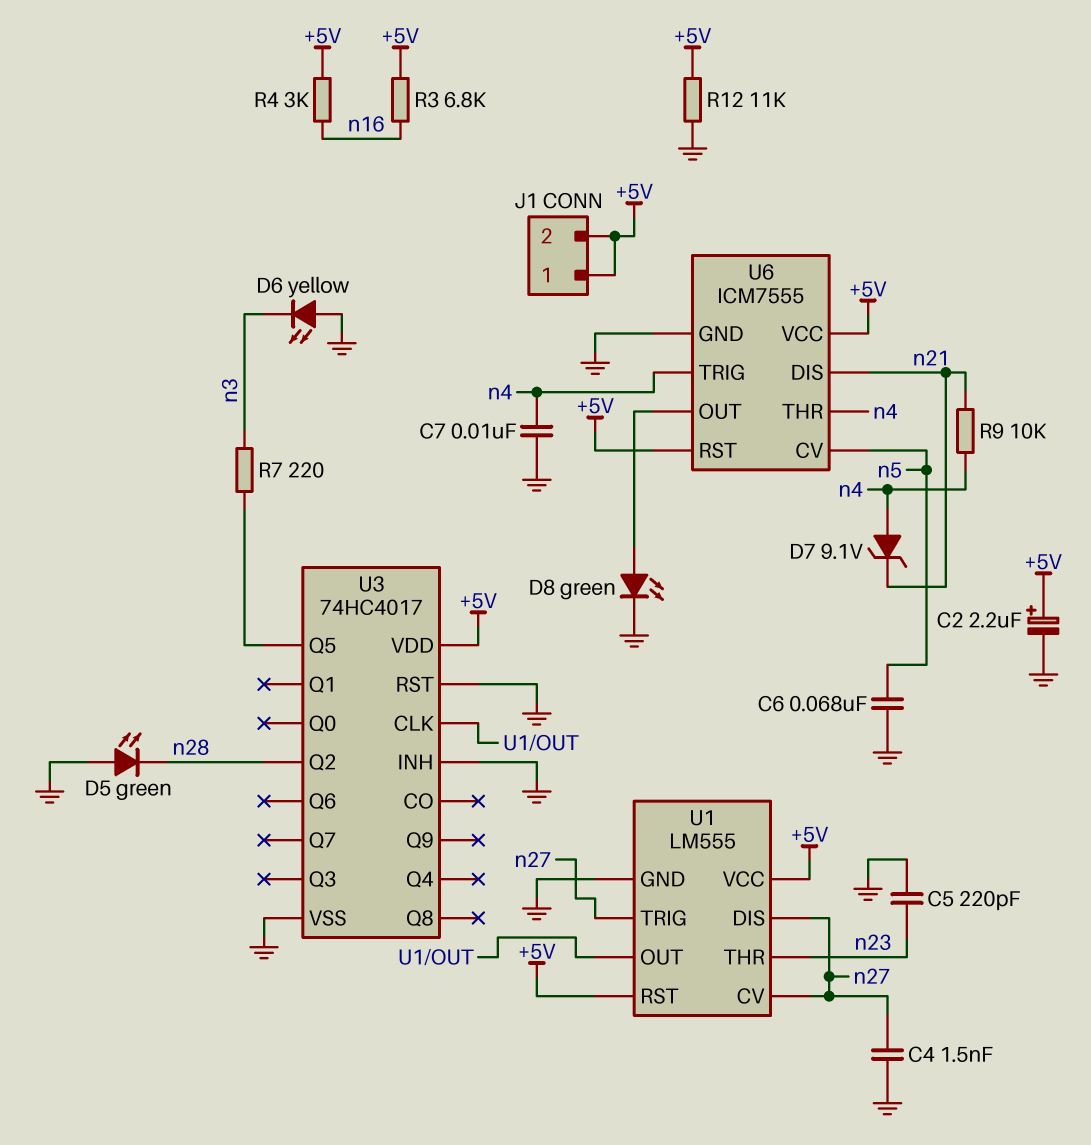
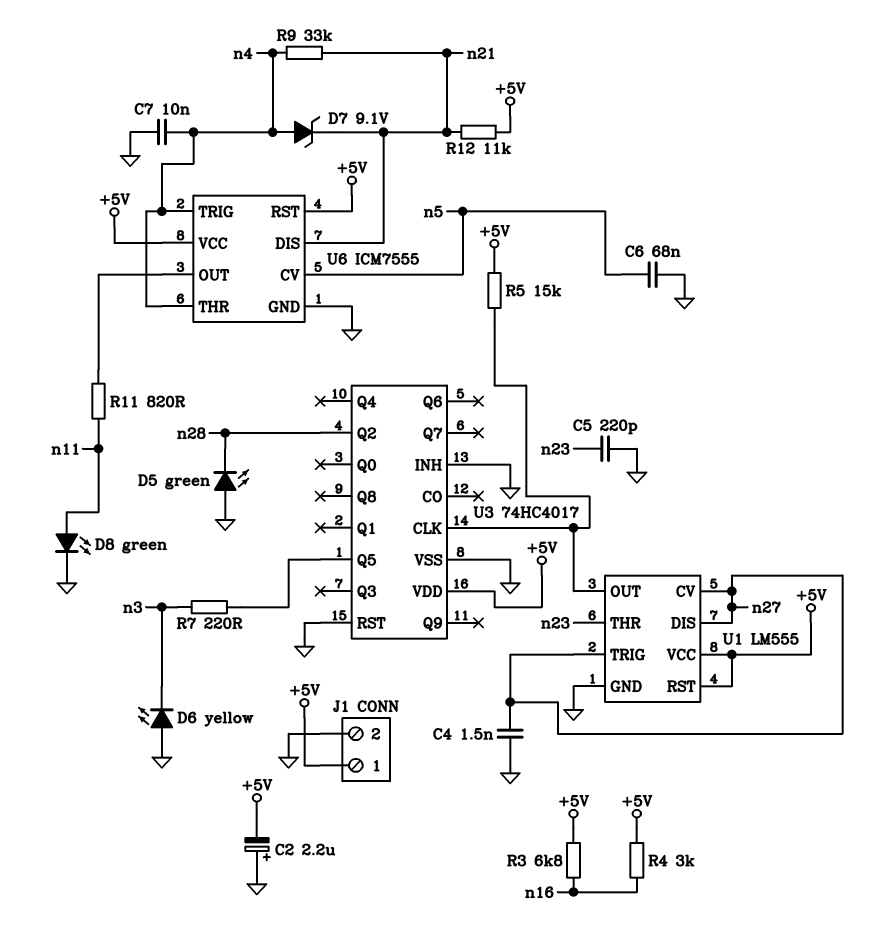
C2: 2.2uF (plus +5V, minus GND) -> 2.2uF (plus GND, minus +5V)
D8: LED green (A U6/OUT, K GND) -> LED green (A n11, K GND)
J1 pin 2: +5V -> GND
R5: none -> 15k (+5V, U1/OUT)
R9: 10k (n4, n21) -> 33k (n4, n21)
R11: none -> 820 (U6/OUT, n11)
R12: 11k (+5V, GND) -> 11k (+5V, n21)

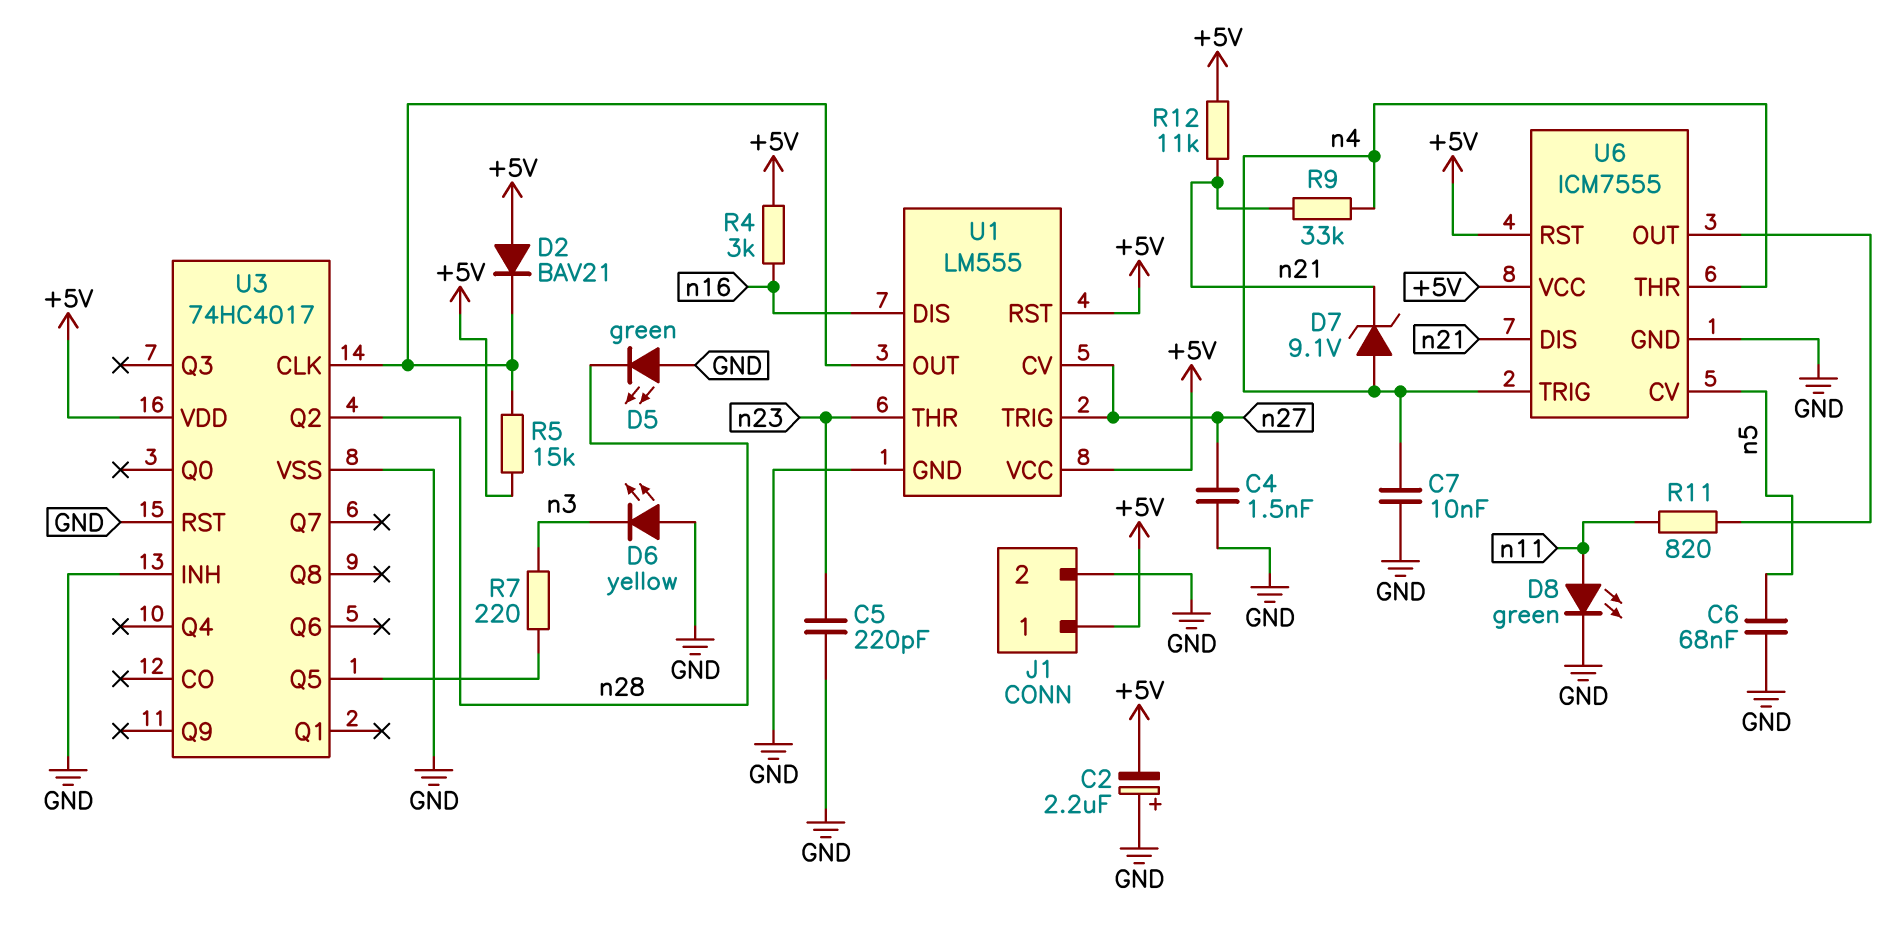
D2: none -> diode BAV21 (A +5V, K U1/OUT)
R3: 6.8k (+5V, n16) -> none
U1 pin DIS: n27 -> n16

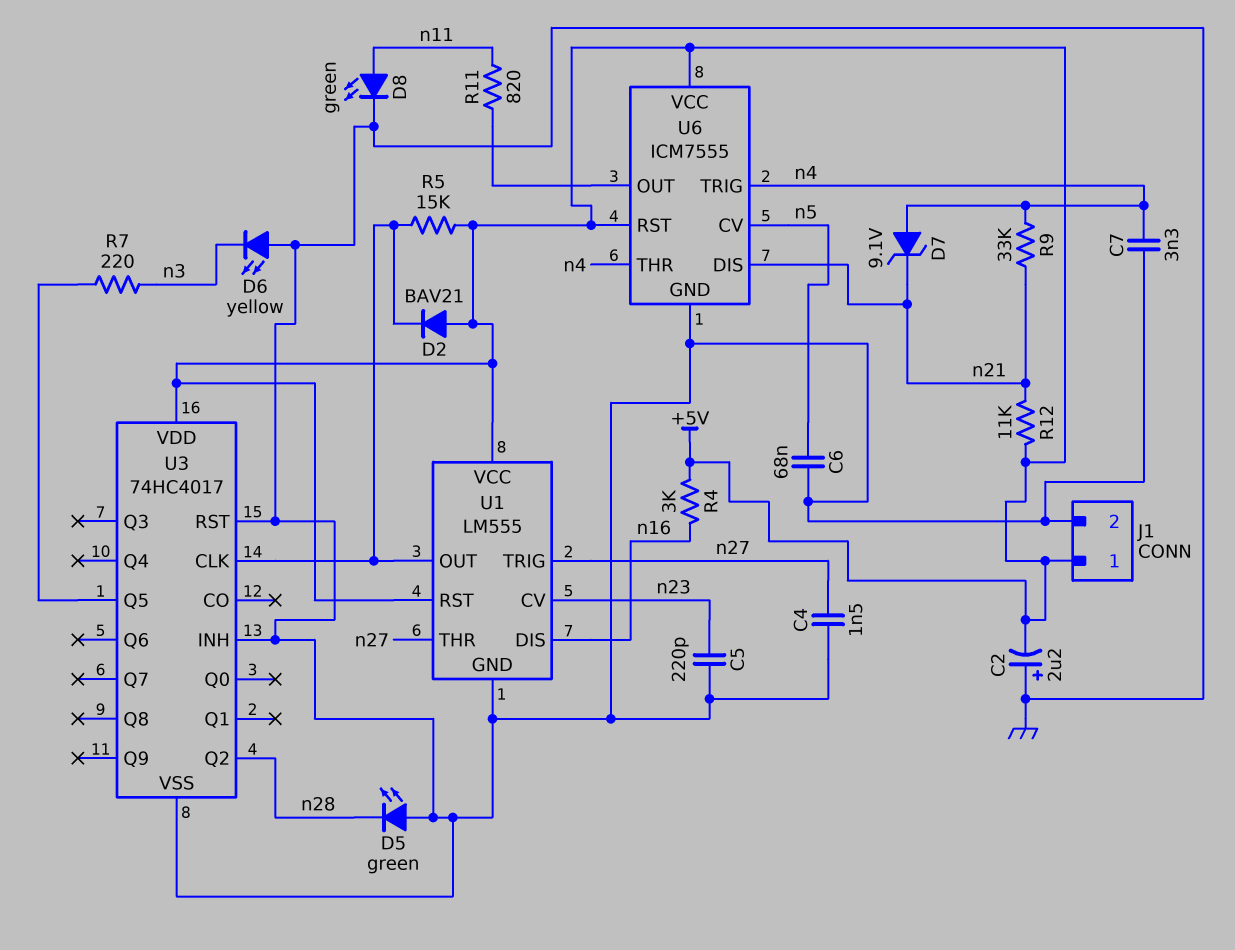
C7: 10nF (GND, n4) -> 3.3nF (GND, n4)
U1 pin CV: n27 -> n23
U1 pin THR: n23 -> n27

